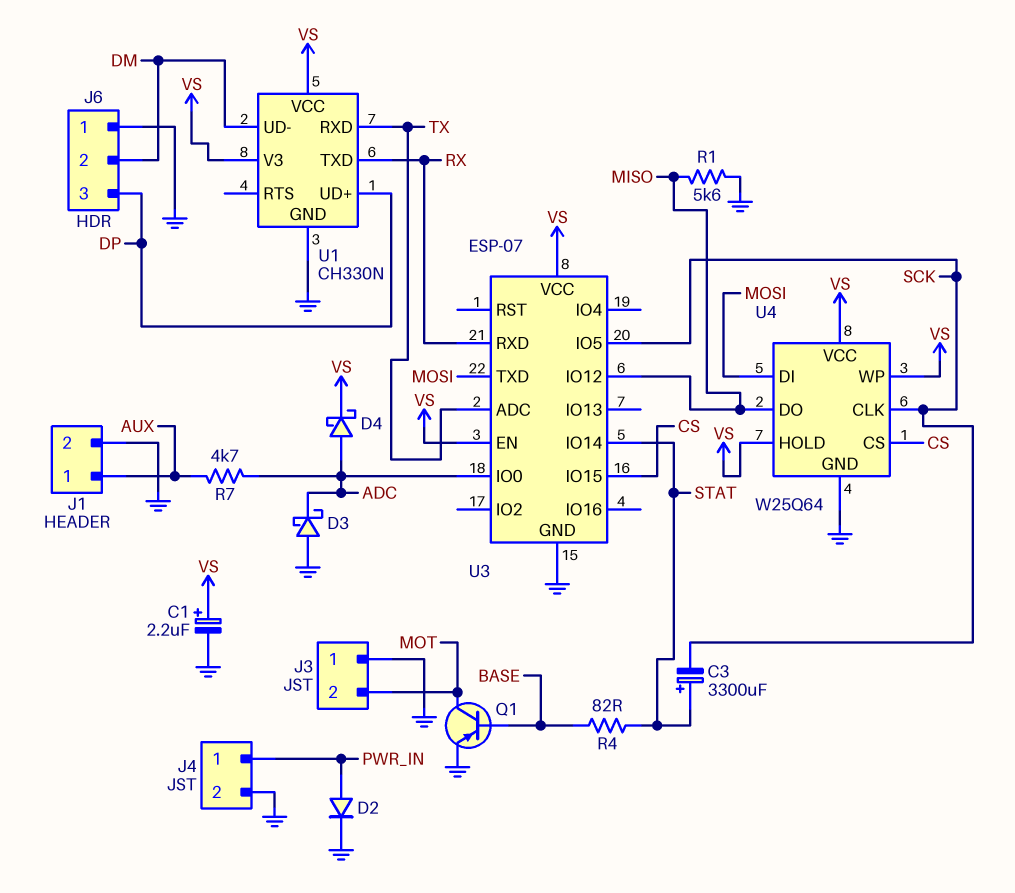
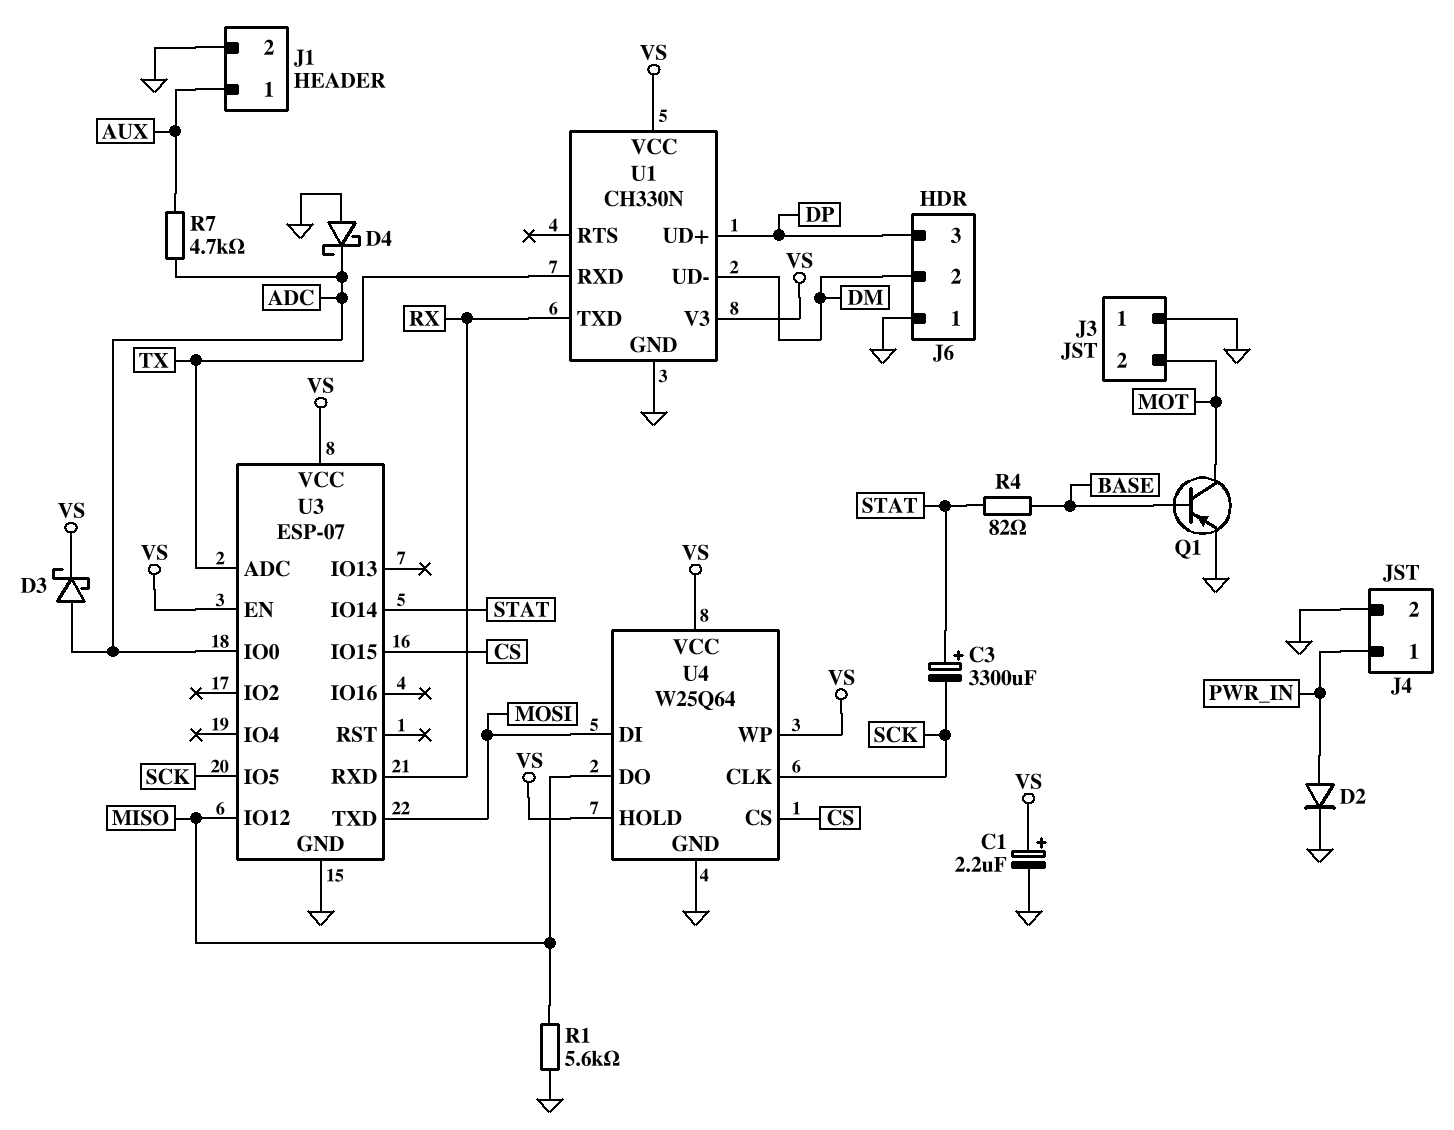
D3: schottky (A GND, K ADC) -> schottky (A ADC, K VS)
D4: schottky (A ADC, K VS) -> schottky (A GND, K ADC)

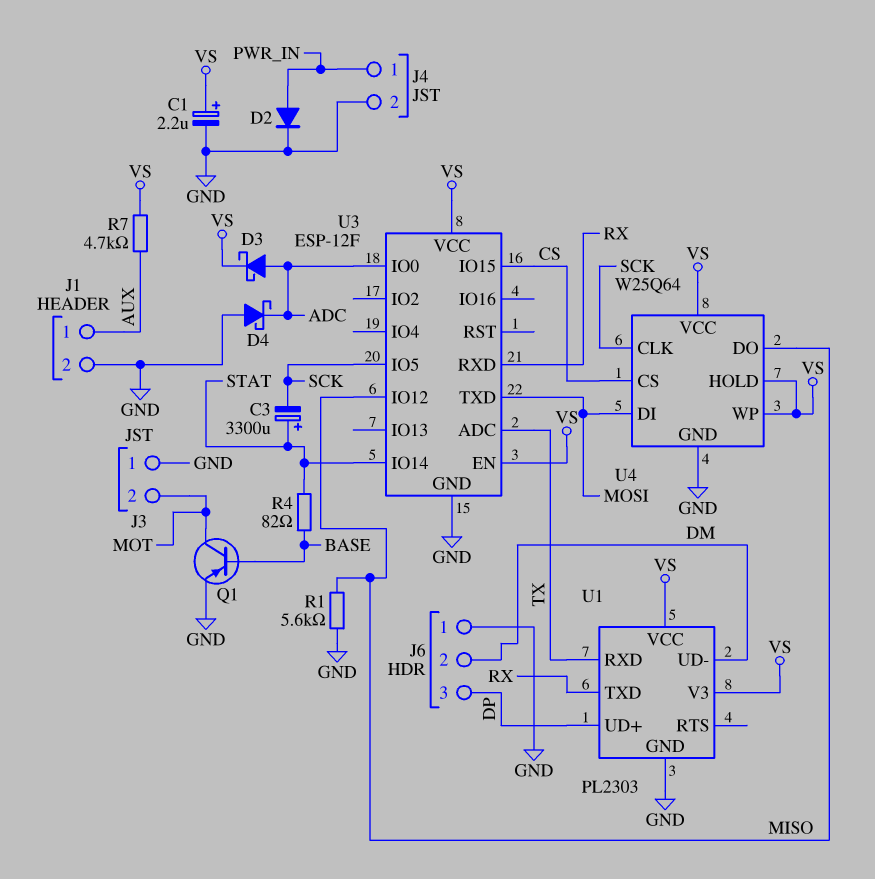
R7: 4.7k (ADC, AUX) -> 4.7k (AUX, VS)
U1: CH330N -> PL2303
U3: ESP-07 -> ESP-12F

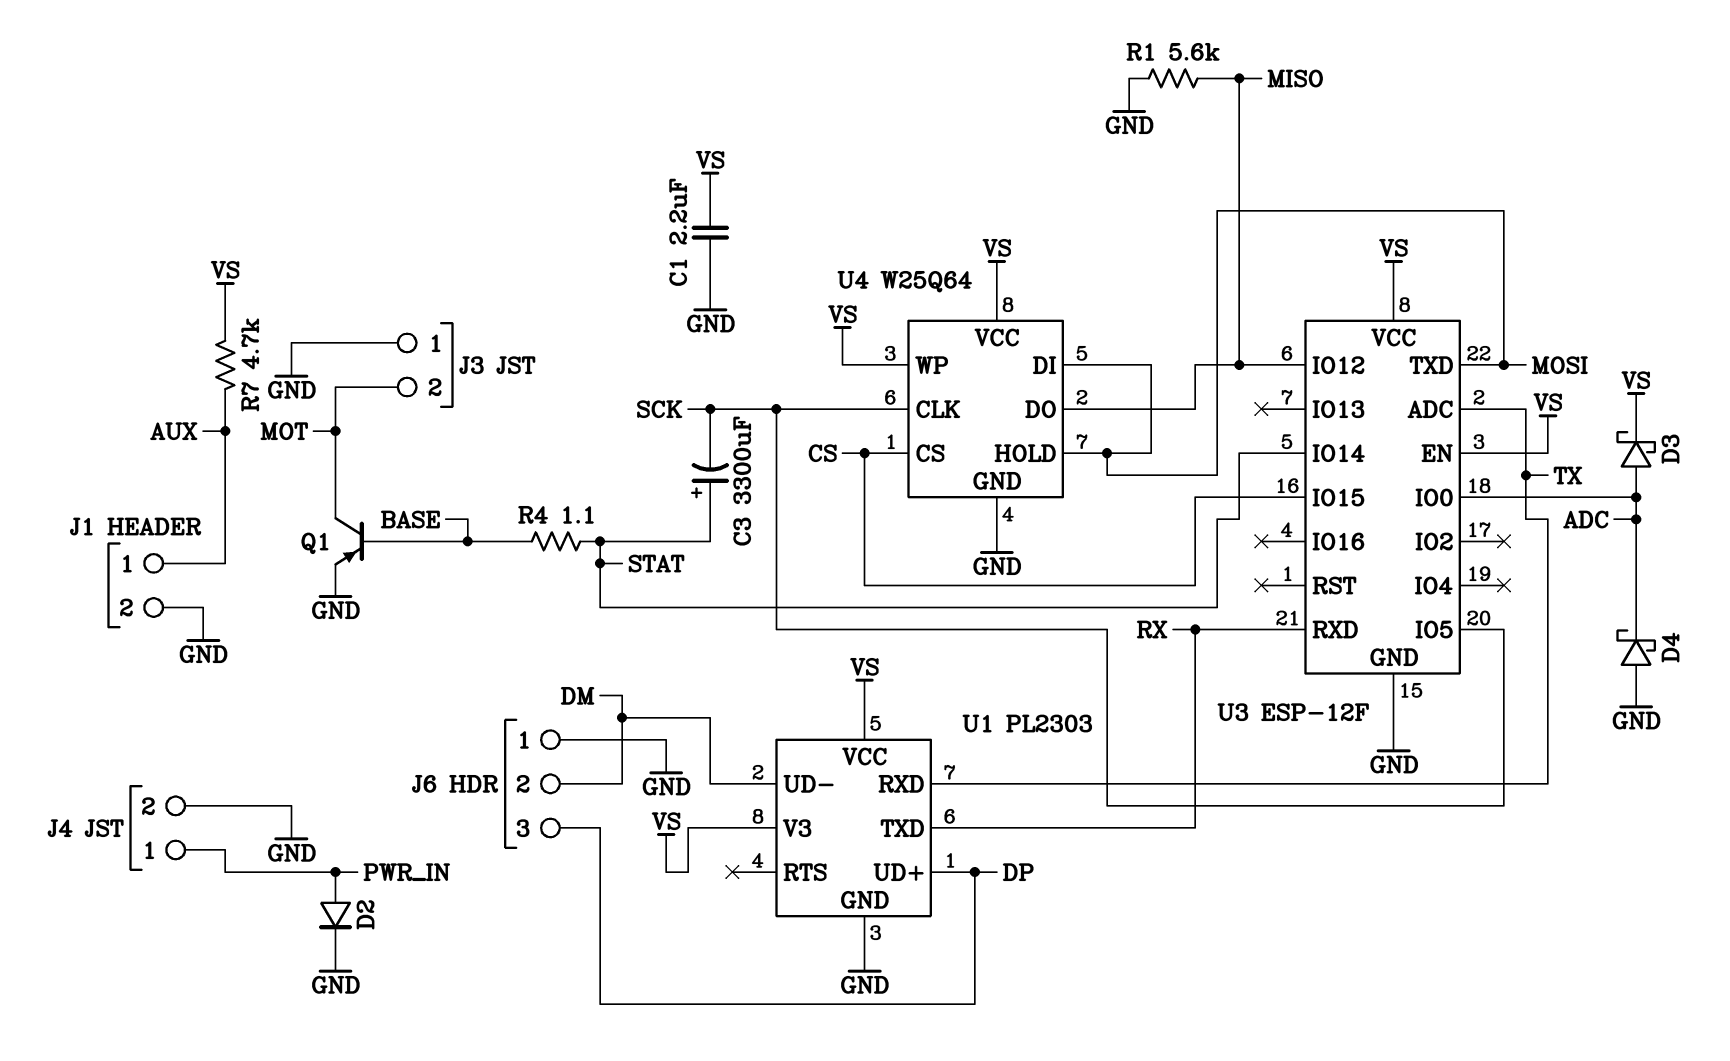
C1: 2.2uF (plus VS, minus GND) -> 2.2uF (GND, VS)
R4: 82 (BASE, STAT) -> 1.1 (BASE, STAT)
U4 pin HOLD: VS -> MOSI

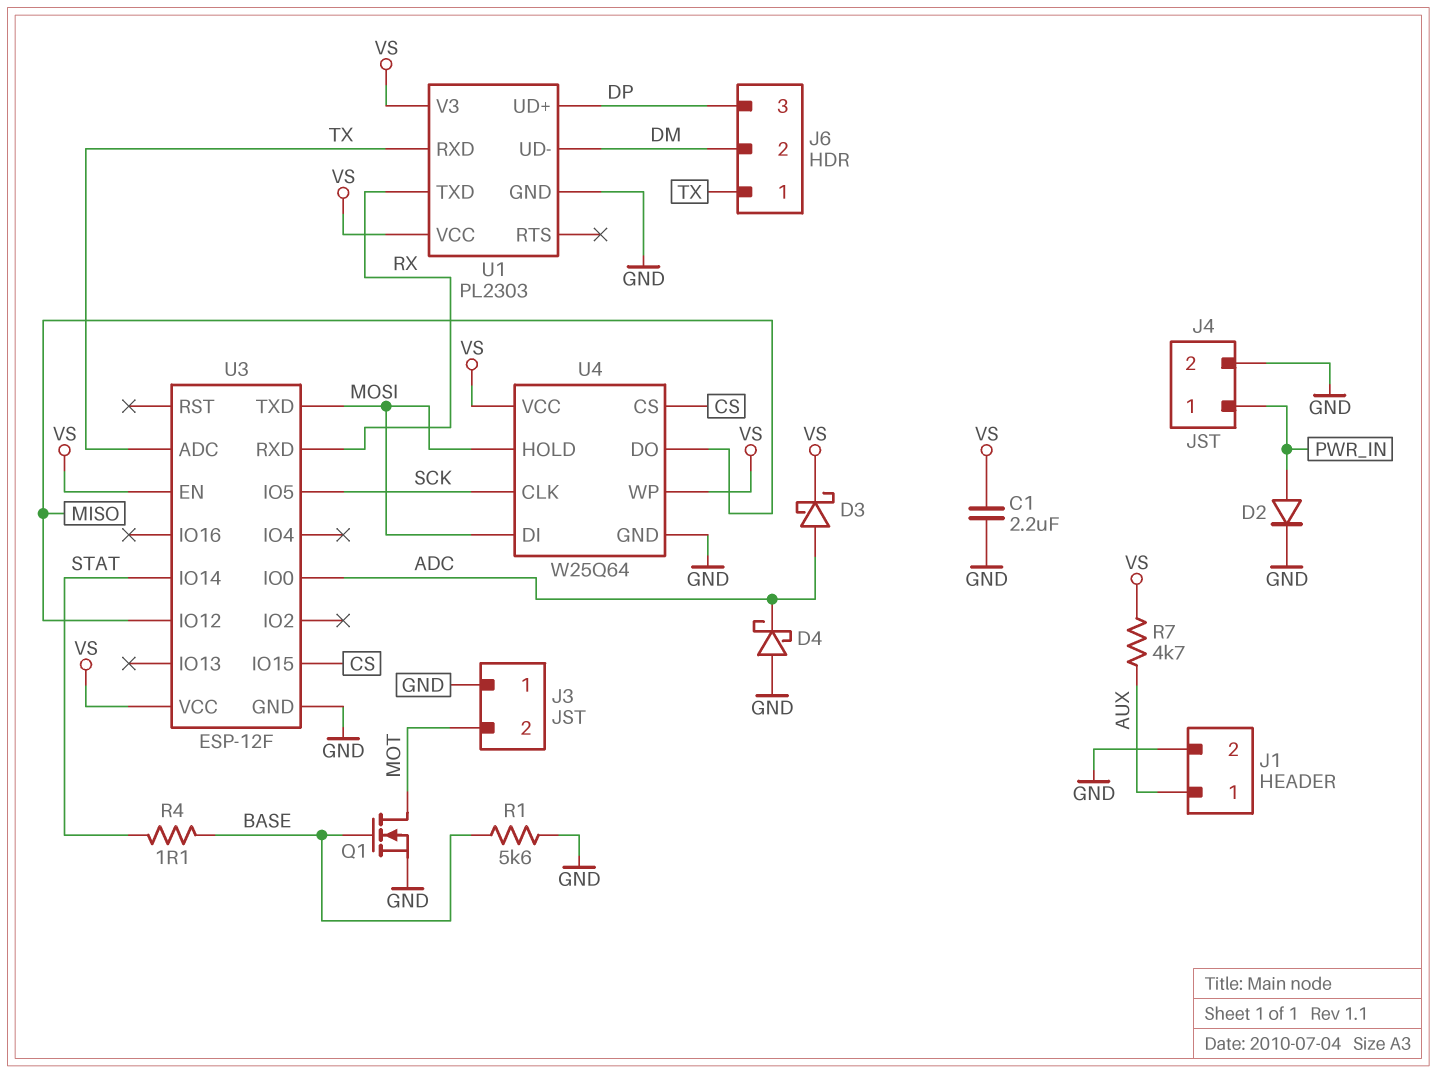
C3: 3300uF (plus STAT, minus SCK) -> none
J6 pin 1: GND -> TX
Q1: PNP (B BASE, C MOT, E GND) -> NMOS (G BASE, D MOT, S GND)
R1: 5.6k (GND, MISO) -> 5.6k (BASE, GND)

